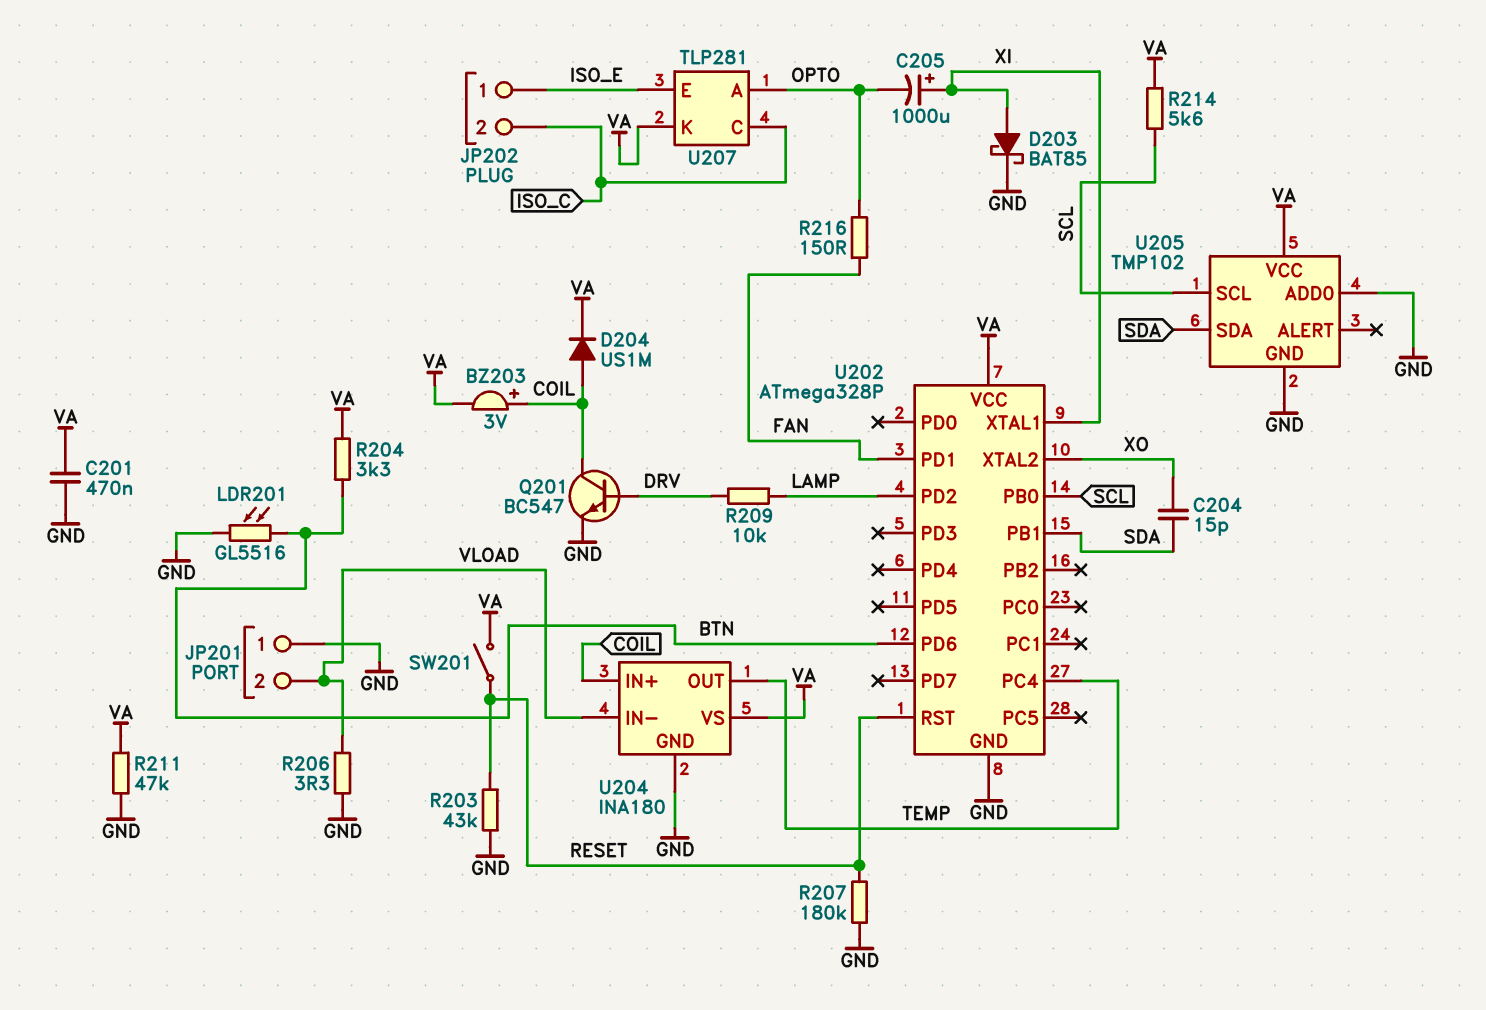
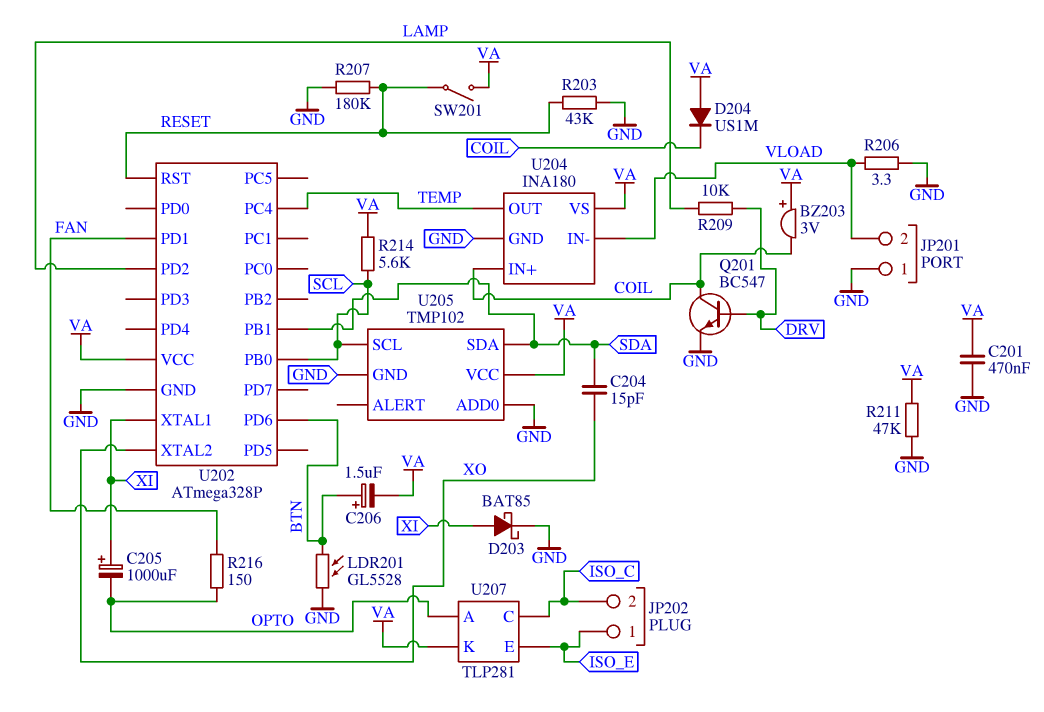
BZ203: buzzer 3V (plus COIL, minus VA) -> buzzer 3V (plus VA, minus COIL)
C206: none -> 1.5uF (plus BTN, minus VA)
D204: diode US1M (A COIL, K VA) -> diode US1M (A VA, K COIL)
LDR201: GL5516 (BTN, GND) -> GL5528 (BTN, GND)
R204: 3.3k (BTN, VA) -> none

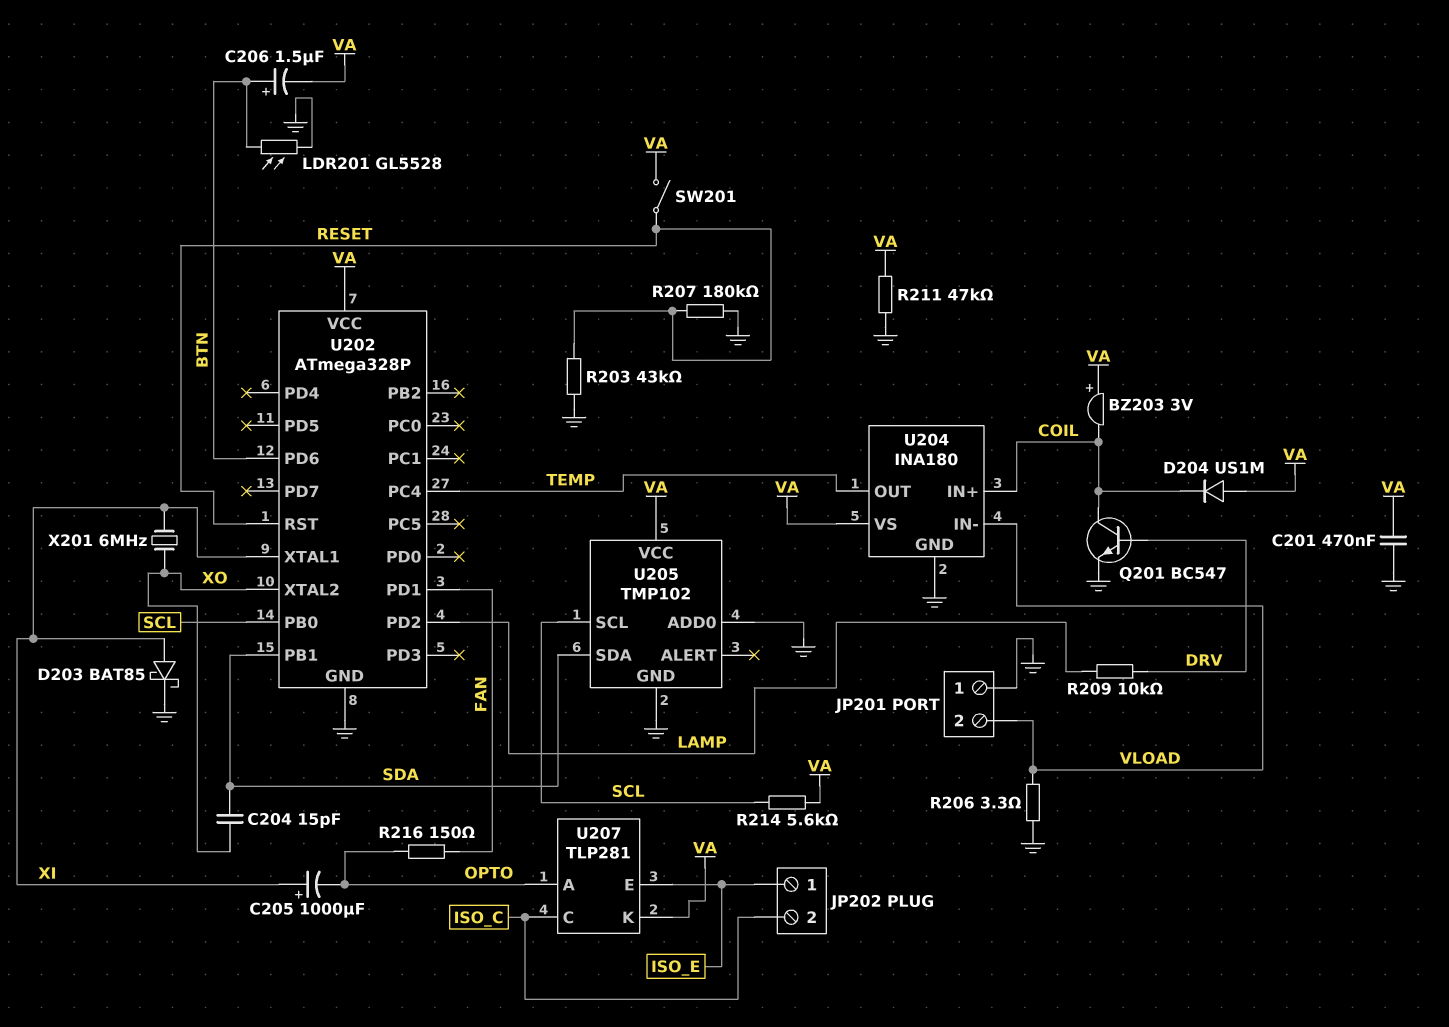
X201: none -> 6MHz (XI, XO)

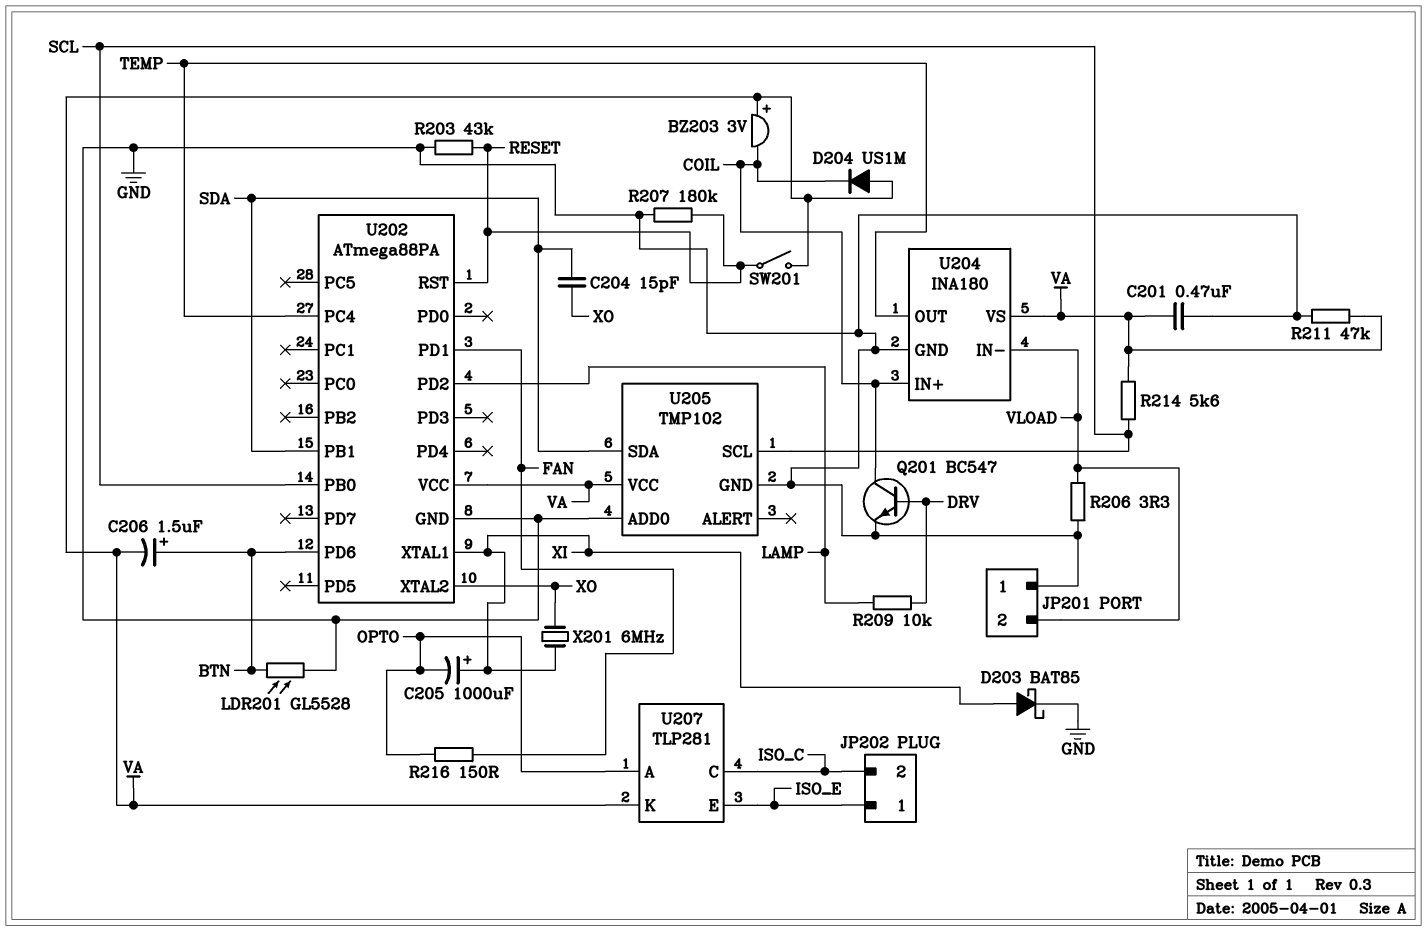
U202: ATmega328P -> ATmega88PA

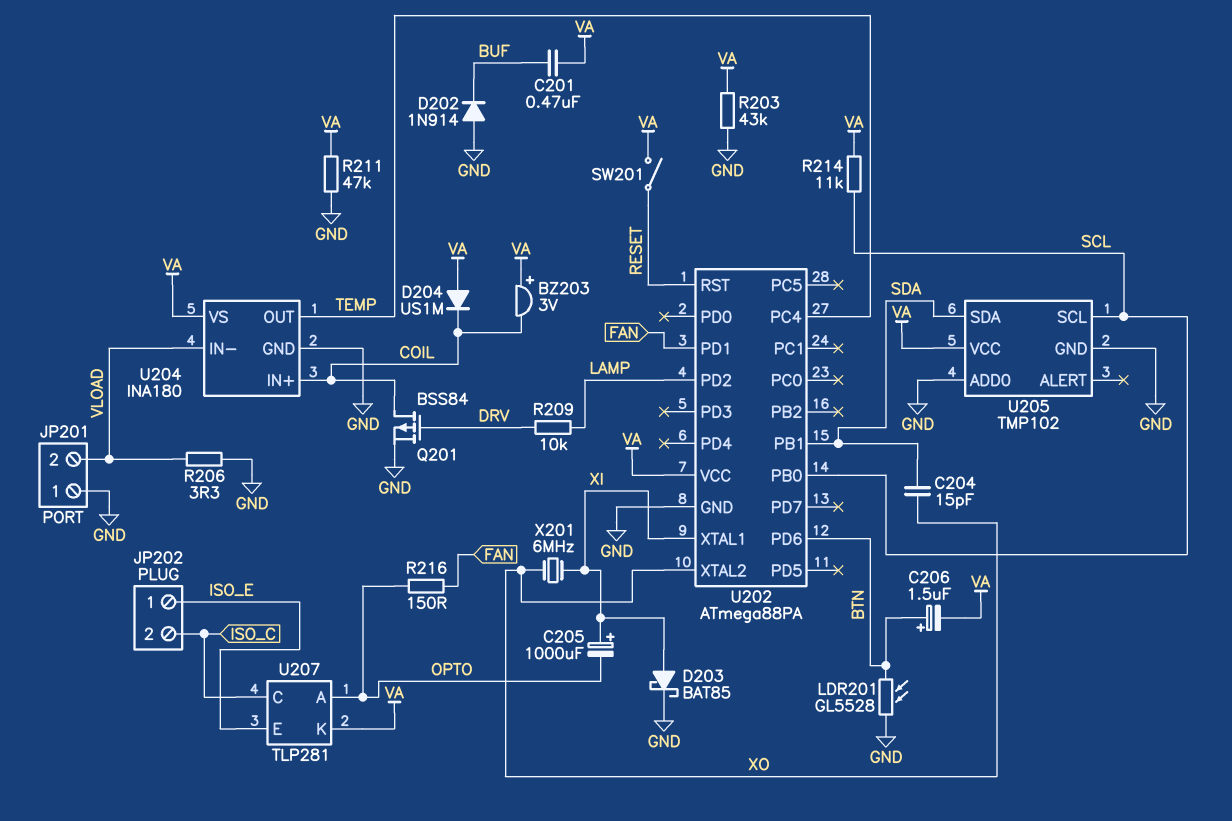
C201: 470nF (GND, VA) -> 470nF (BUF, VA)
D202: none -> diode 1N914 (A GND, K BUF)
Q201: NPN BC547 (B DRV, C COIL, E GND) -> PMOS BSS84 (G DRV, D COIL, S GND)
R203: 43k (GND, RESET) -> 43k (GND, VA)
R207: 180k (GND, RESET) -> none
R214: 5.6k (SCL, VA) -> 11k (SCL, VA)

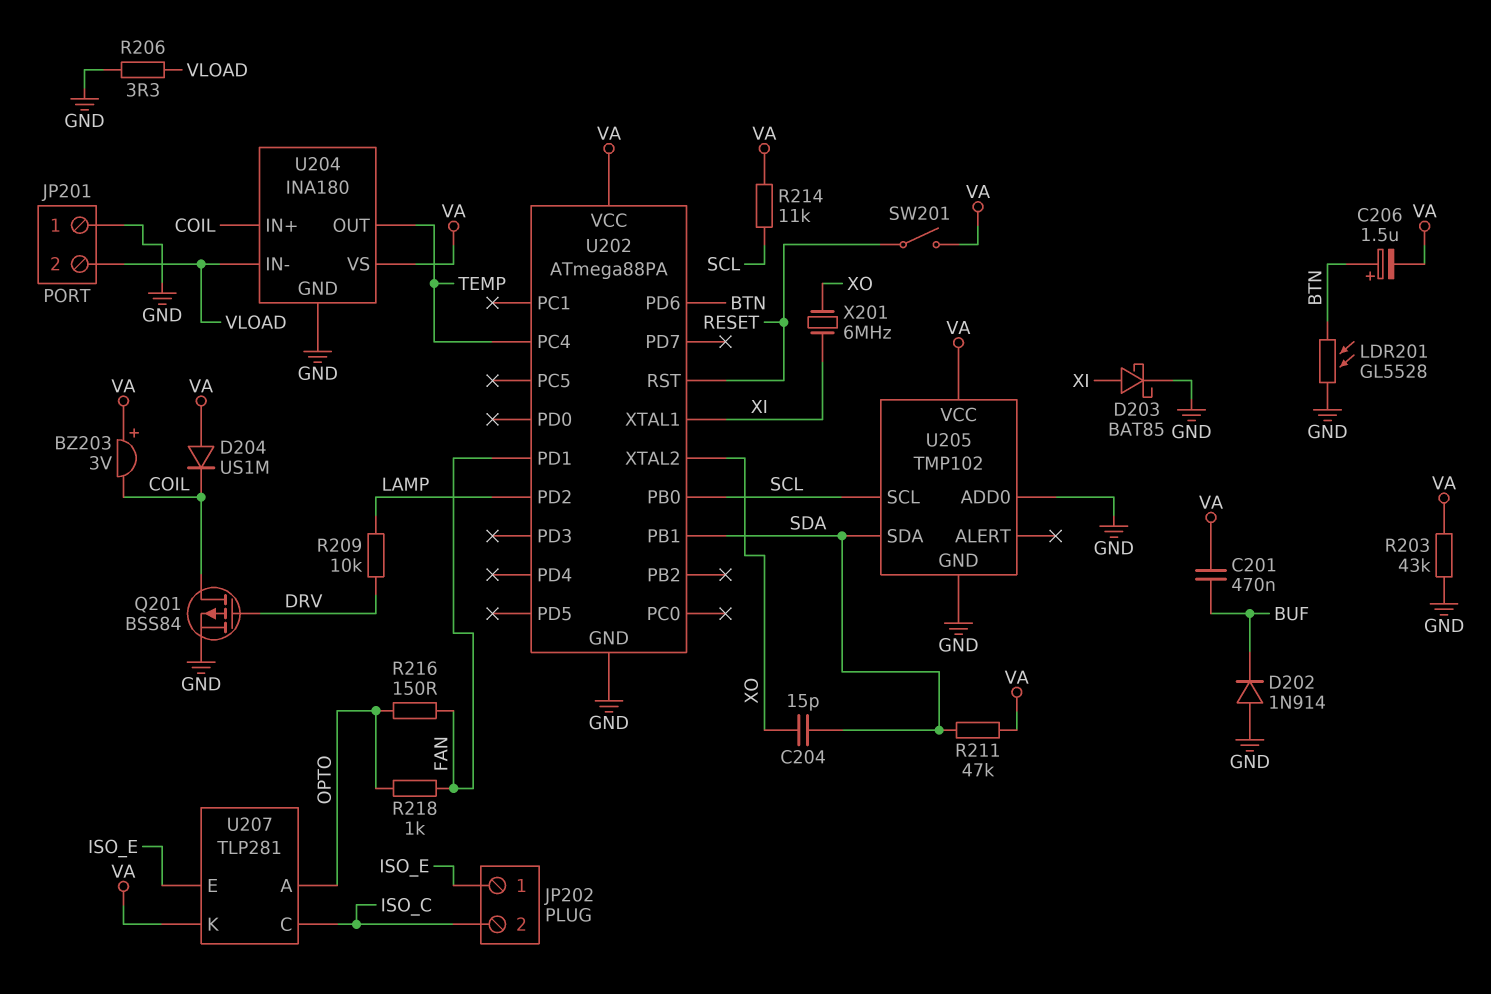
C205: 1000uF (plus XI, minus OPTO) -> none
R211: 47k (GND, VA) -> 47k (SDA, VA)
R218: none -> 1k (FAN, OPTO)

